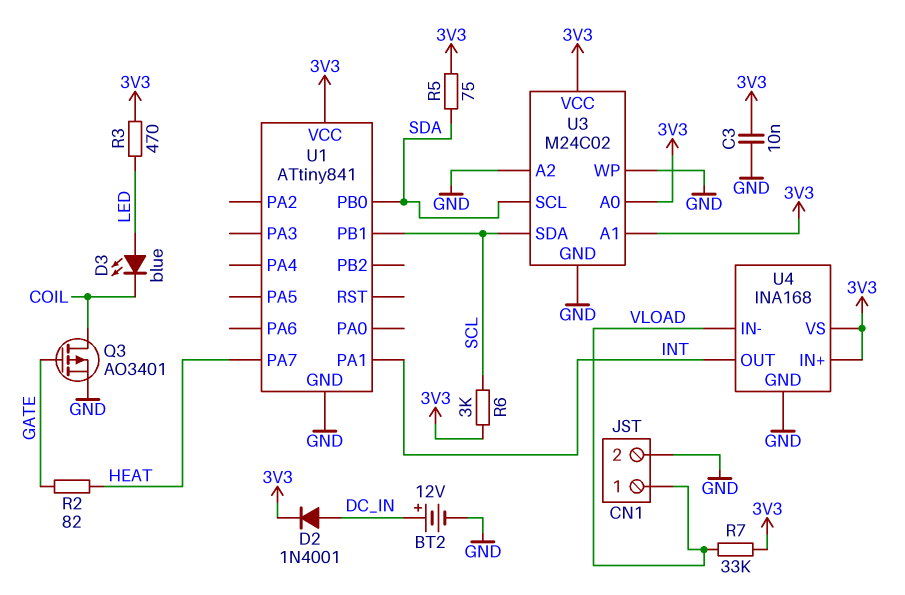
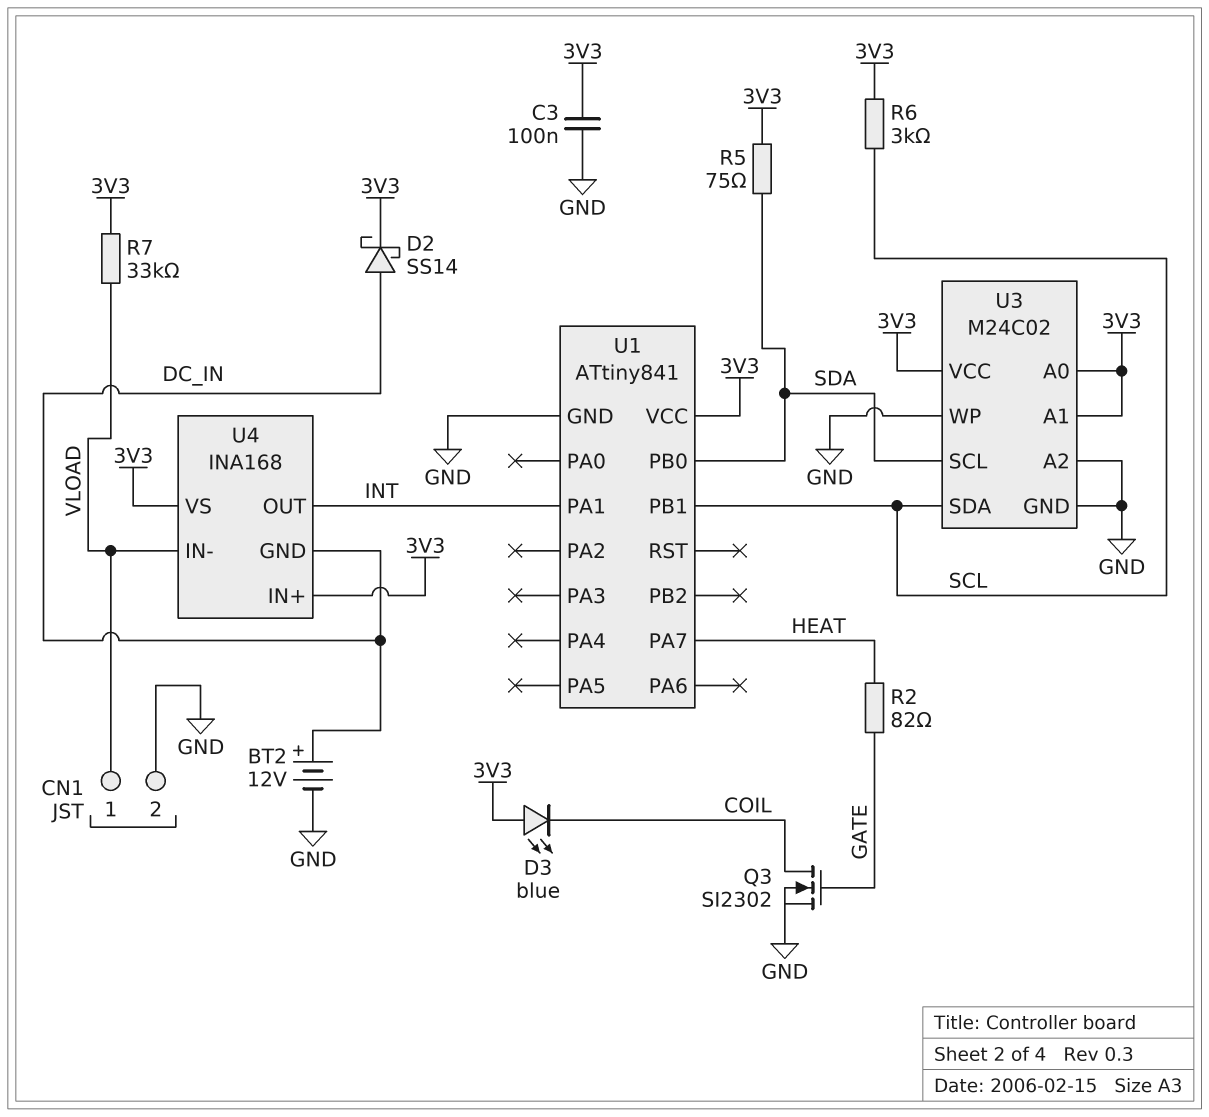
C3: 10nF (3V3, GND) -> 100nF (3V3, GND)
D2: diode 1N4001 (A DC_IN, K 3V3) -> schottky SS14 (A DC_IN, K 3V3)
D3: LED blue (A LED, K COIL) -> LED blue (A 3V3, K COIL)
Q3: PMOS AO3401 (G GATE, D COIL, S GND) -> NMOS SI2302 (G GATE, D COIL, S GND)
R3: 470 (3V3, LED) -> none
U4 pin GND: GND -> DC_IN

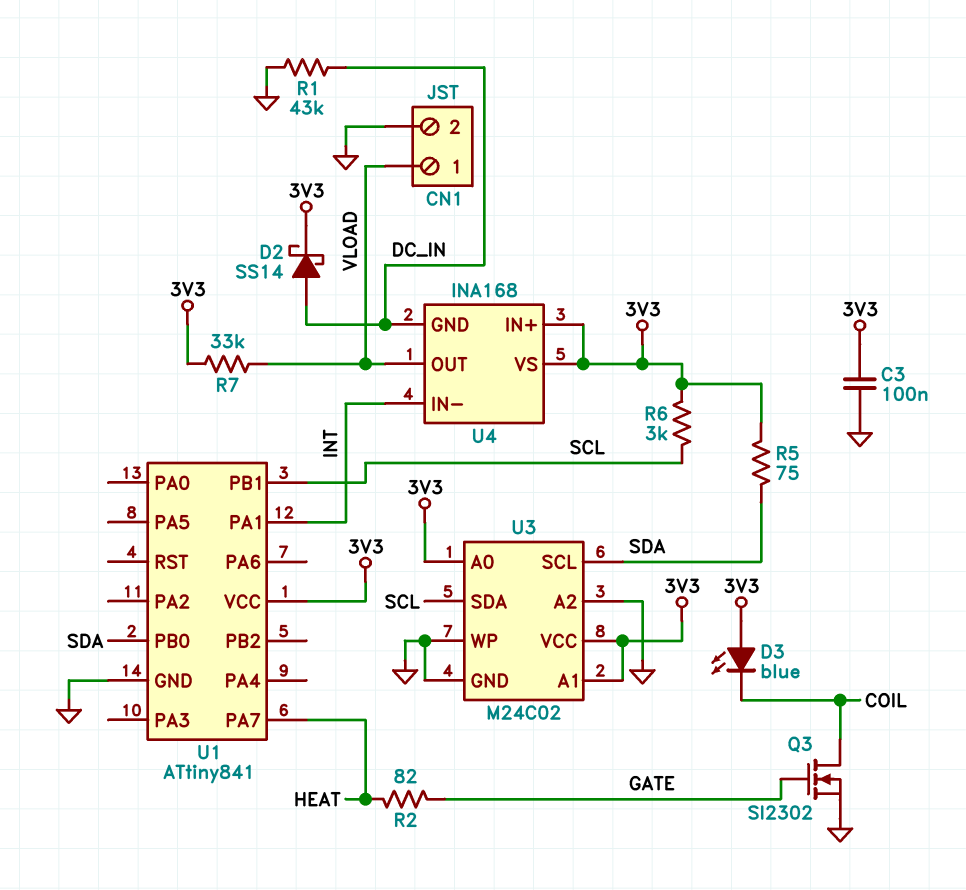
BT2: 12V (plus DC_IN, minus GND) -> none
R1: none -> 43k (DC_IN, GND)
U4 pin IN-: VLOAD -> INT
U4 pin OUT: INT -> VLOAD

